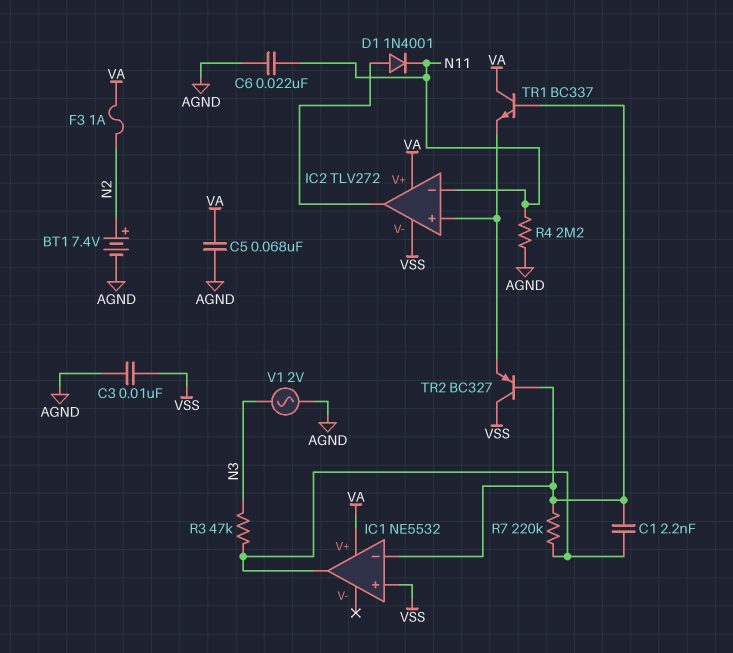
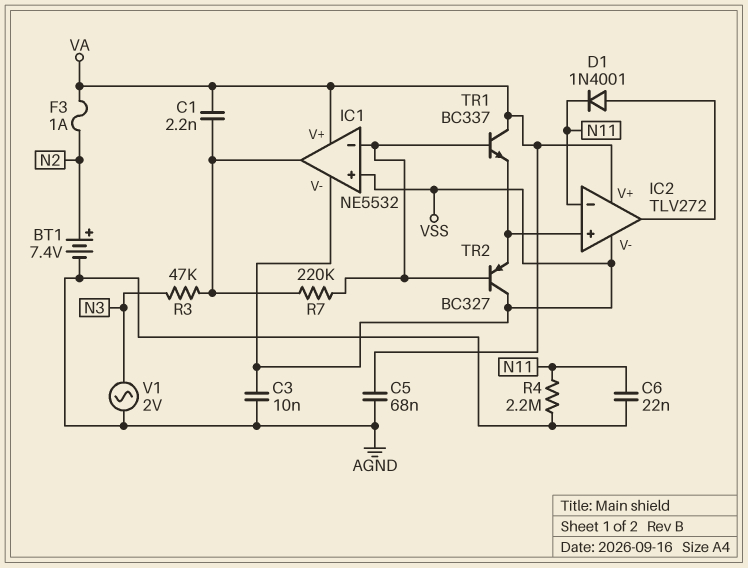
C1: 2.2nF (IC1/in-, IC1/out) -> 2.2nF (IC1/out, VA)
IC1 pin V-: none -> VSS

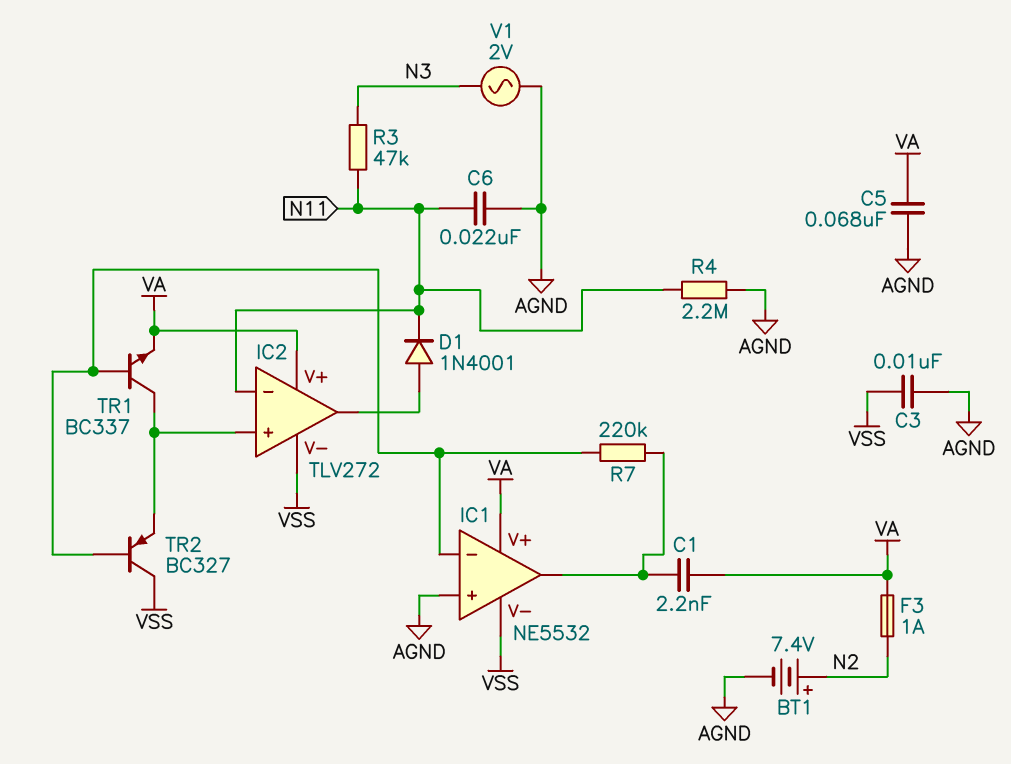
IC1 pin in+: VSS -> AGND
R3: 47k (IC1/out, N3) -> 47k (N3, N11)
TR1: NPN BC337 (B IC1/in-, C VA, E IC2/in+) -> NPN BC337 (B IC1/in-, C IC2/in+, E VA)

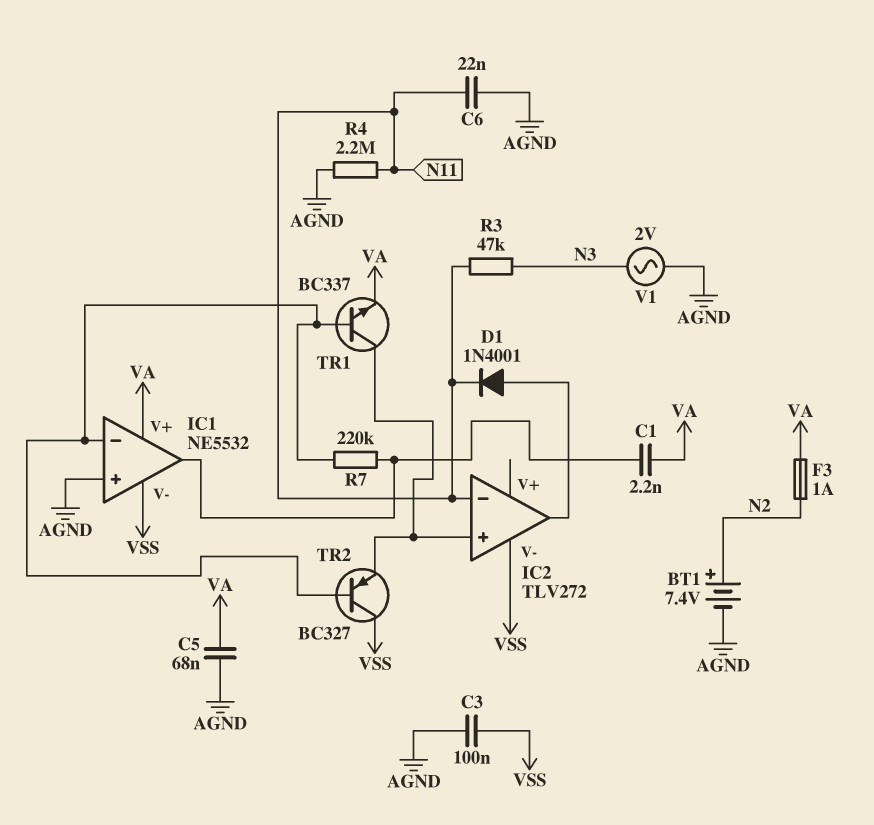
C3: 10nF (AGND, VSS) -> 100nF (AGND, VSS)
IC2 pin V+: VA -> none

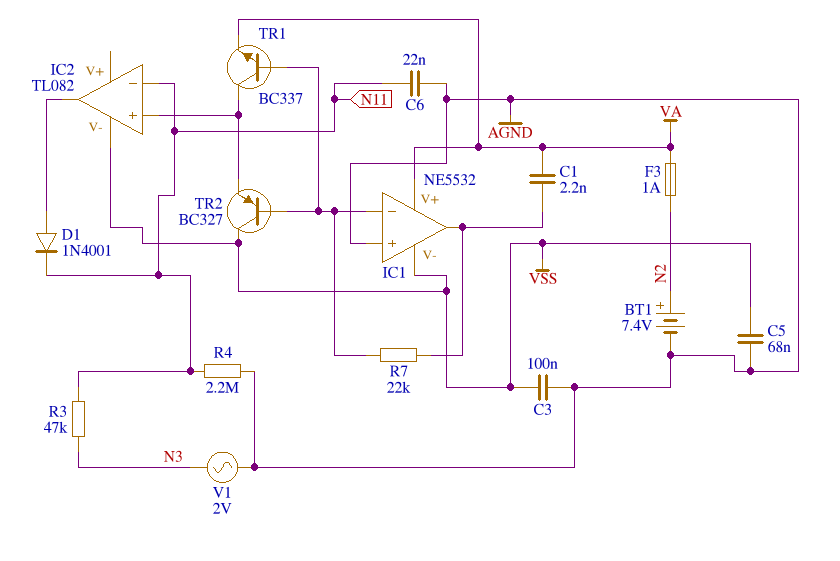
C5: 68nF (AGND, VA) -> 68nF (AGND, VSS)
IC2: TLV272 -> TL082
R7: 220k (IC1/in-, IC1/out) -> 22k (IC1/in-, IC1/out)

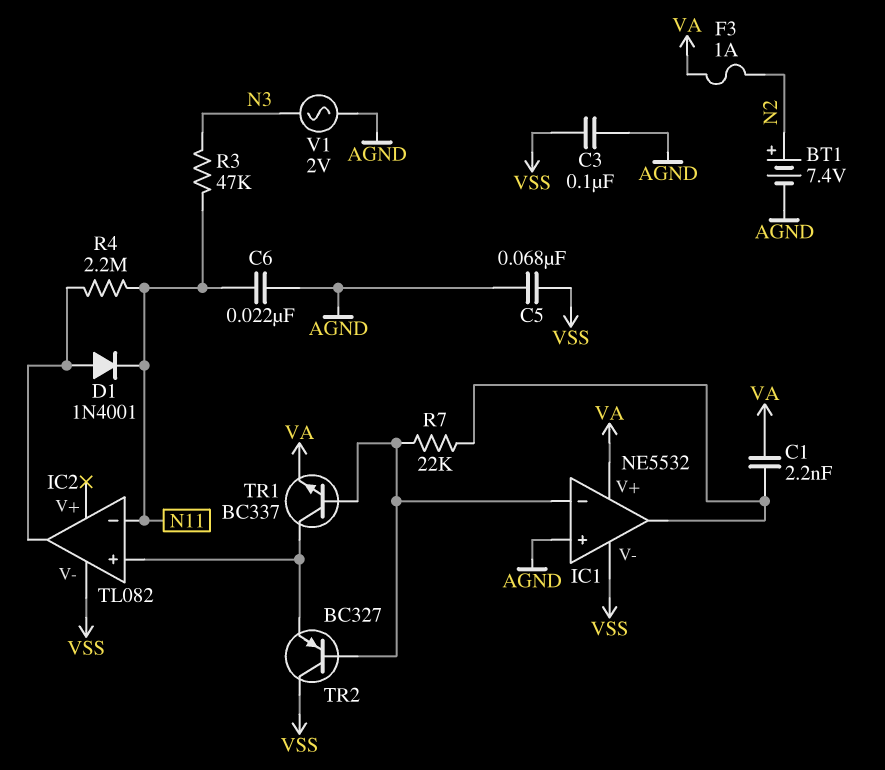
R4: 2.2M (AGND, N11) -> 2.2M (IC2/out, N11)

